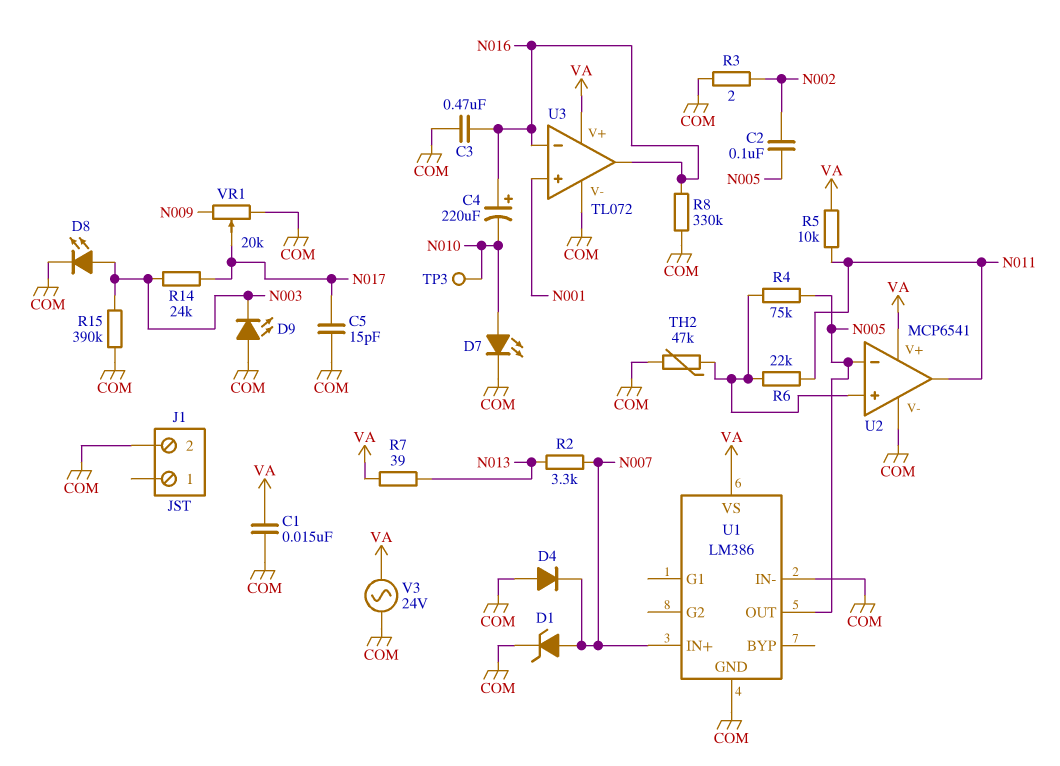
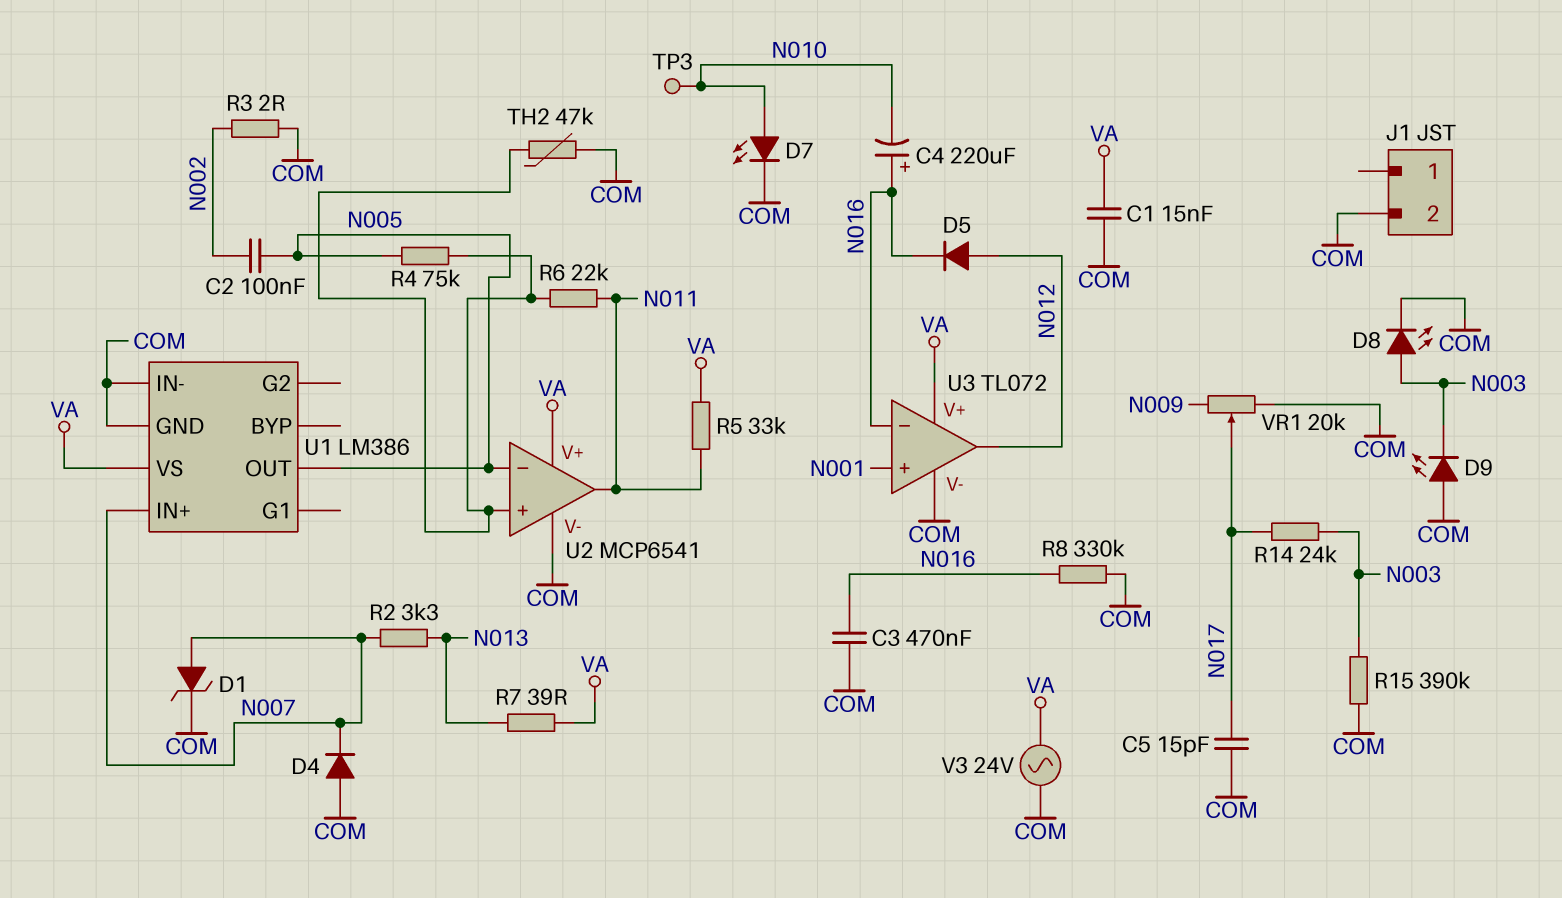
D5: none -> diode (A N012, K N016)
R5: 10k (N011, VA) -> 33k (N011, VA)
U3 pin out: N016 -> N012

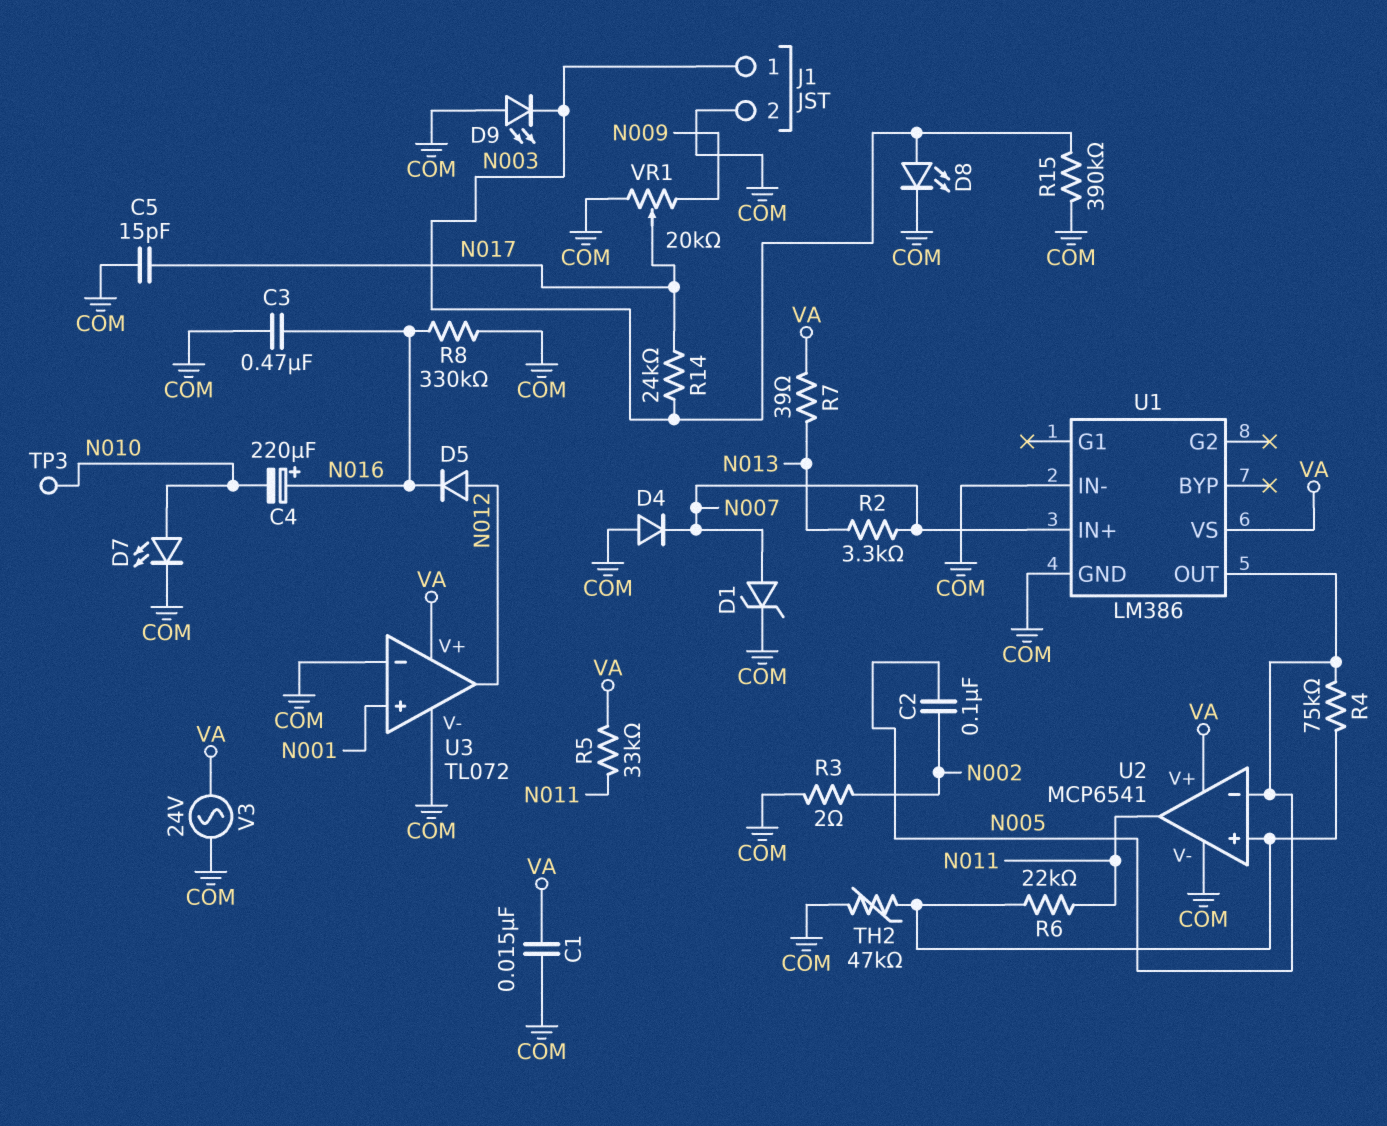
J1 pin 1: none -> N003
U3 pin in-: N016 -> COM

